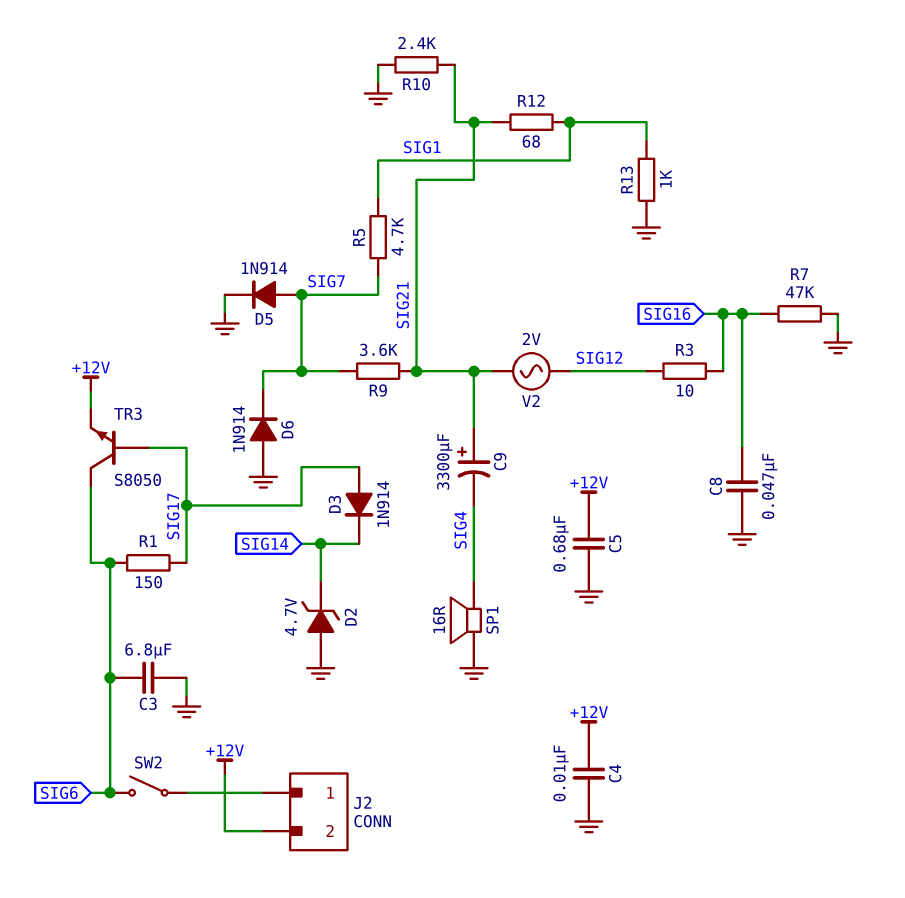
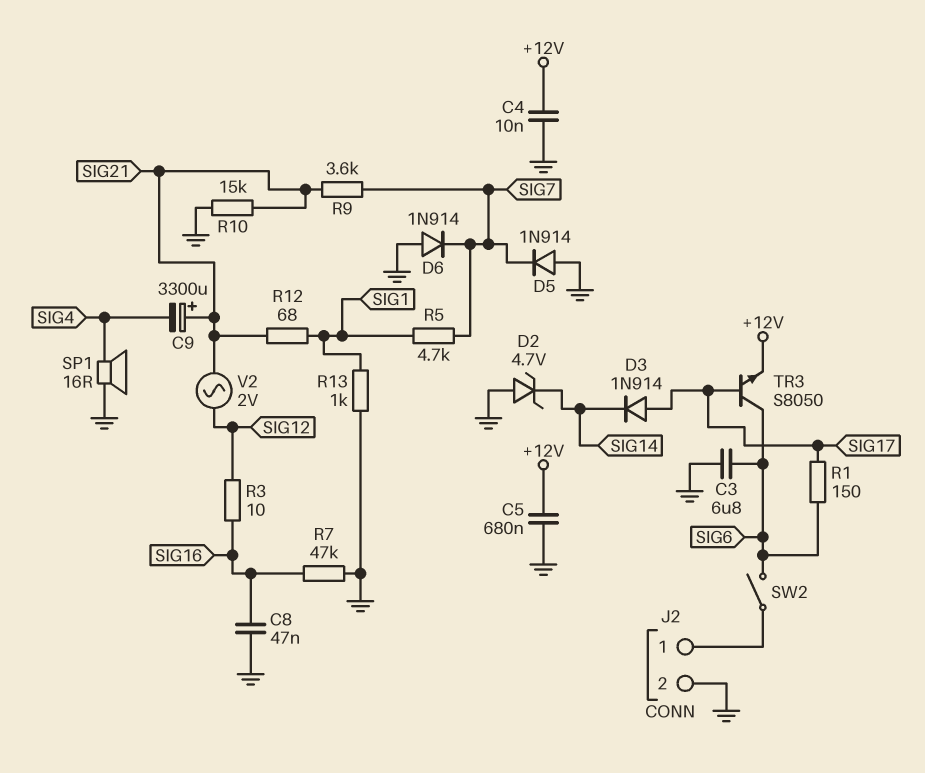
D5: diode 1N914 (A SIG7, K GND) -> diode 1N914 (A GND, K SIG7)
J2 pin 2: +12V -> GND
R10: 2.4k (GND, SIG21) -> 15k (GND, SIG21)

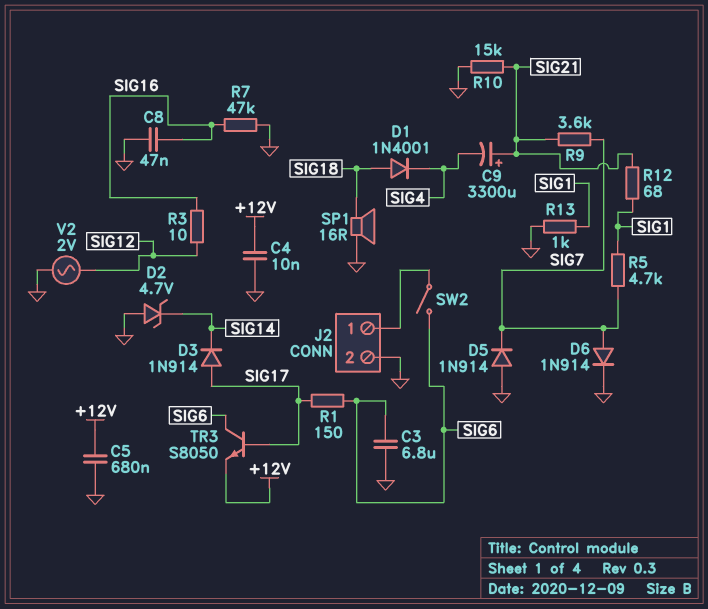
D1: none -> diode 1N4001 (A SIG18, K SIG4)
D6: diode 1N914 (A GND, K SIG7) -> diode 1N914 (A SIG7, K GND)
SP1: speaker 16R (GND, SIG4) -> speaker 16R (GND, SIG18)
V2: AC 2V (SIG12, SIG21) -> AC 2V (GND, SIG12)

